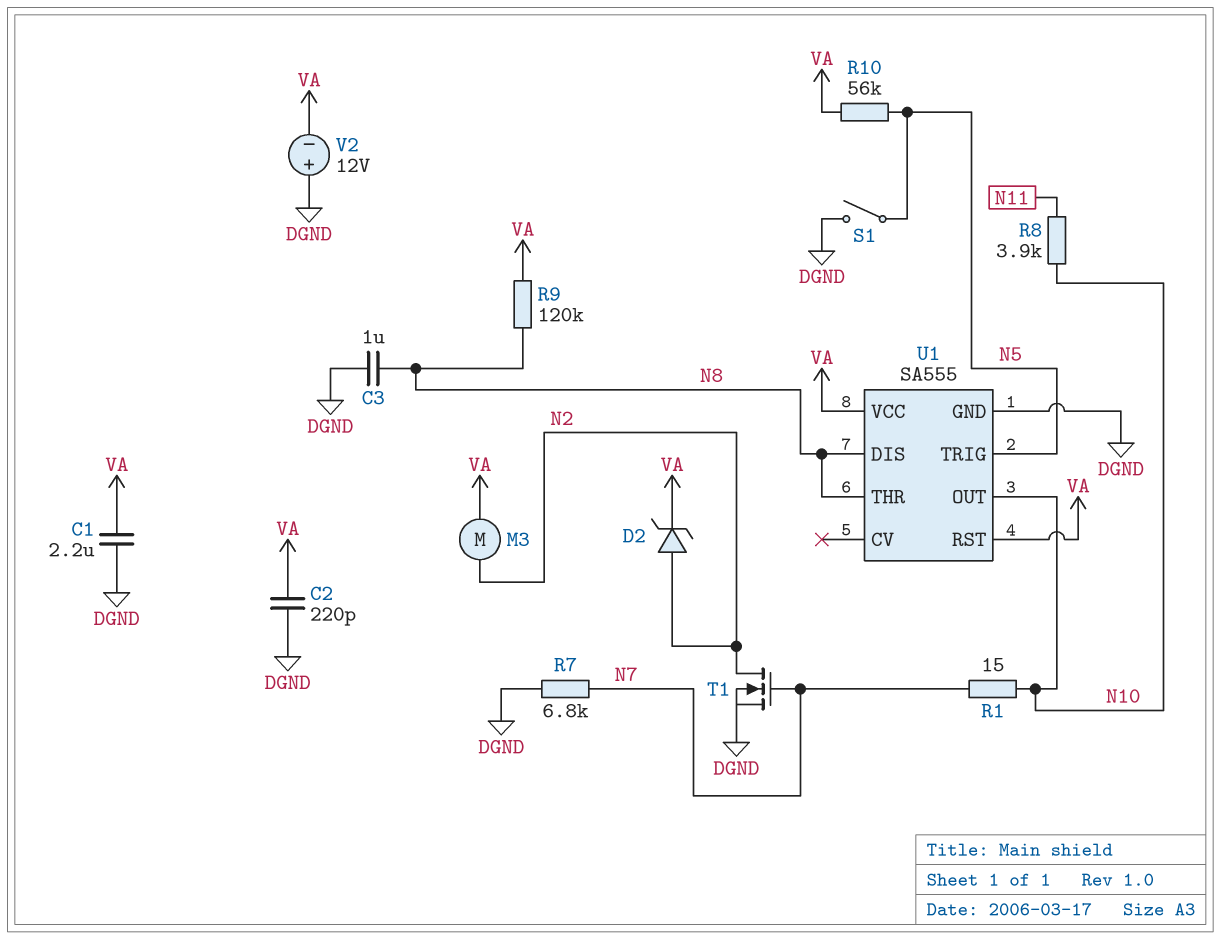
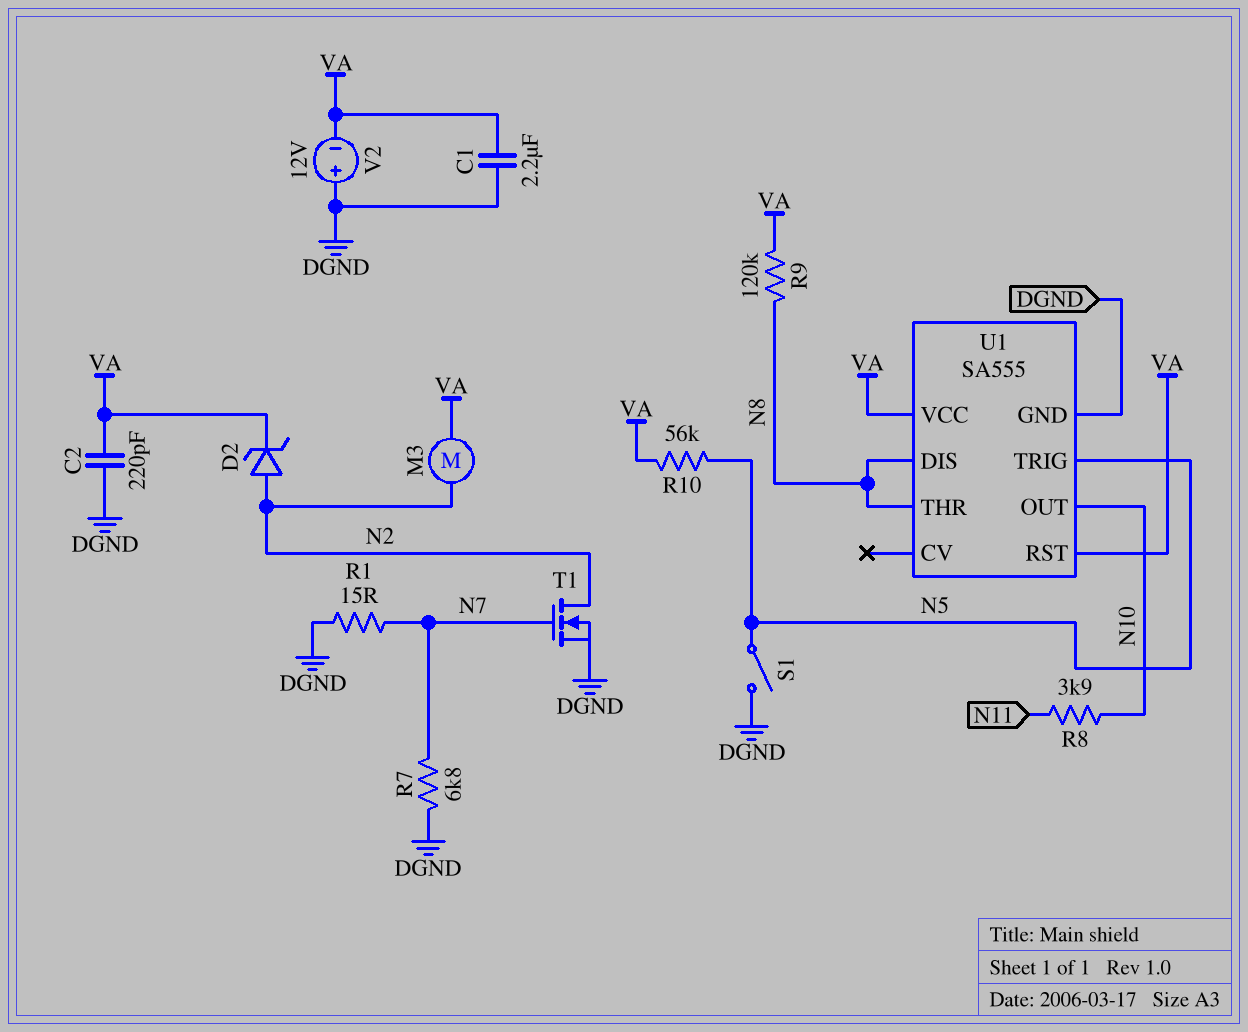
C3: 1uF (DGND, N8) -> none
R1: 15 (N7, N10) -> 15 (DGND, N7)

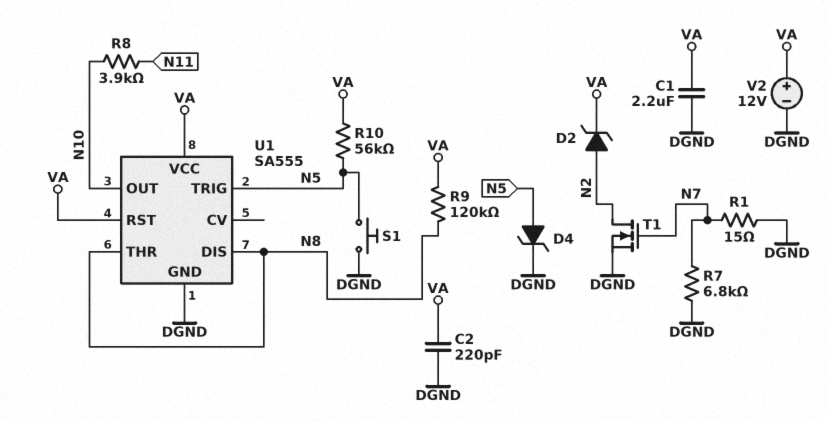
D4: none -> zener (A N5, K DGND)
M3: motor (N2, VA) -> none
S1: switch (DGND, N5) -> button (DGND, N5)
V2: 12V (plus DGND, minus VA) -> 12V (plus VA, minus DGND)

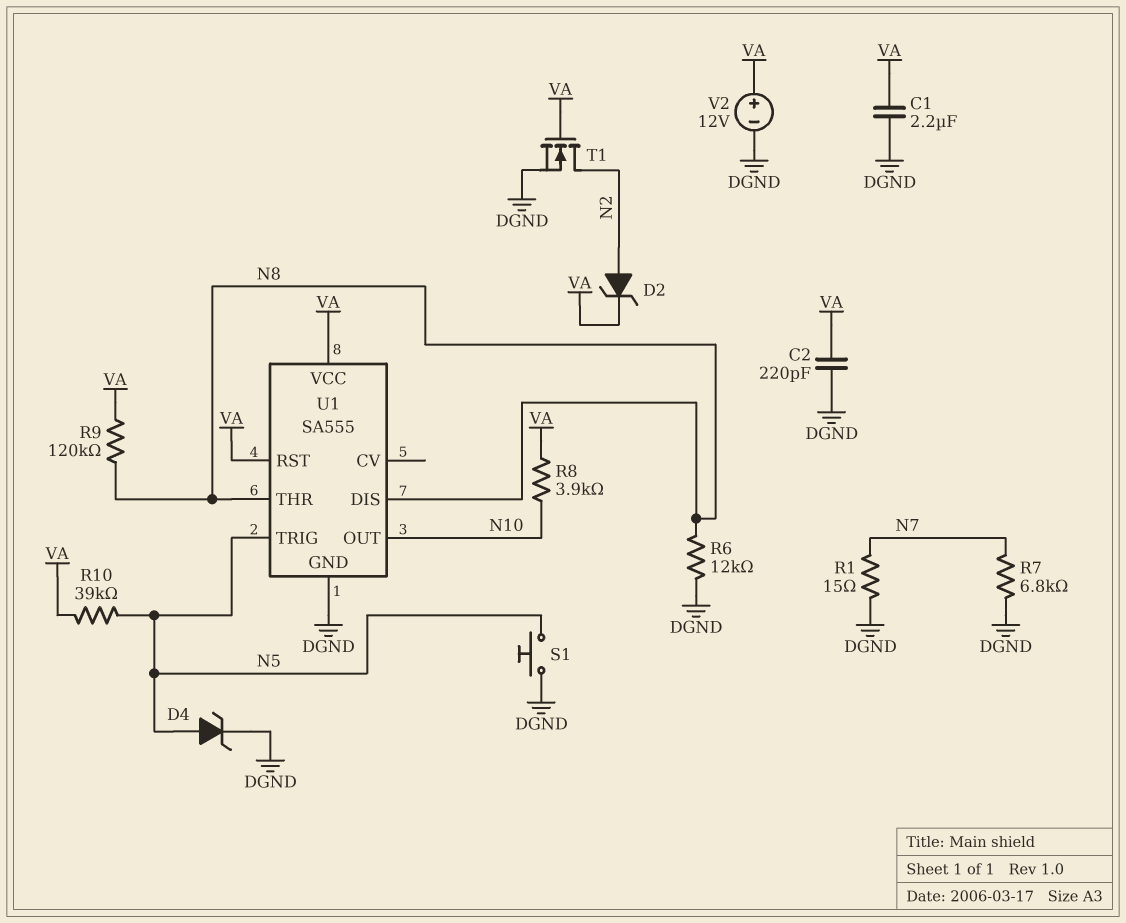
R6: none -> 12k (DGND, N8)
R8: 3.9k (N10, N11) -> 3.9k (N10, VA)
R10: 56k (N5, VA) -> 39k (N5, VA)
T1: NMOS (G N7, D N2, S DGND) -> NMOS (G VA, D N2, S DGND)

